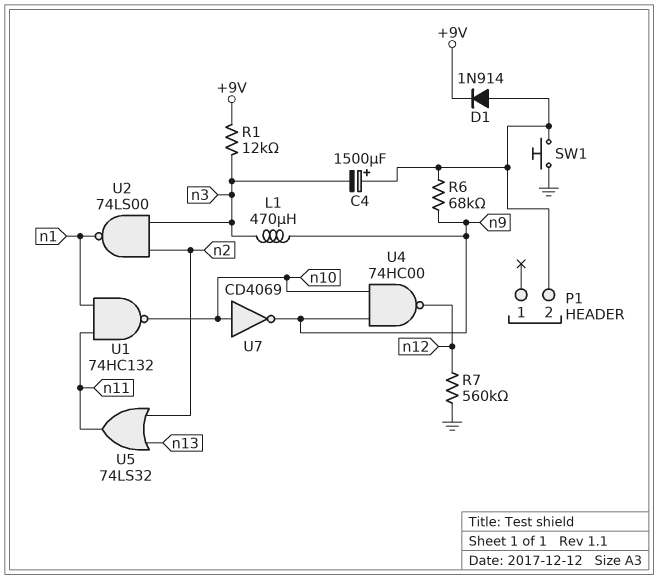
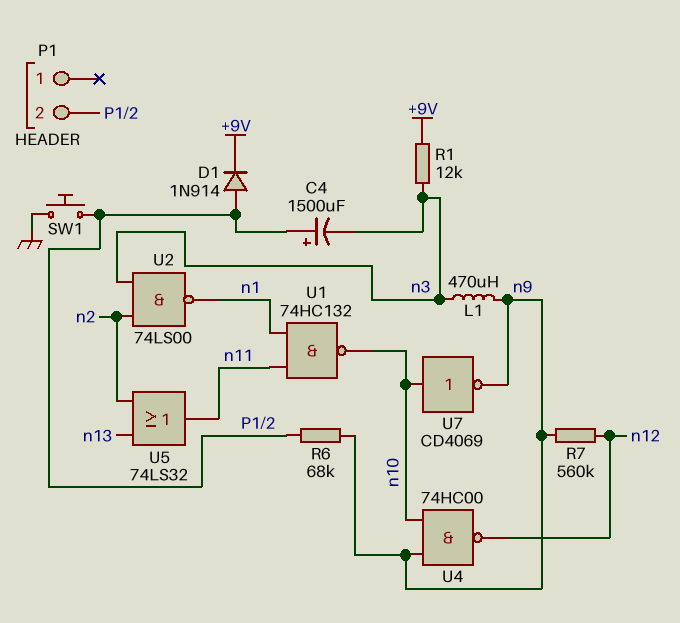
R7: 560k (GND, n12) -> 560k (n9, n12)

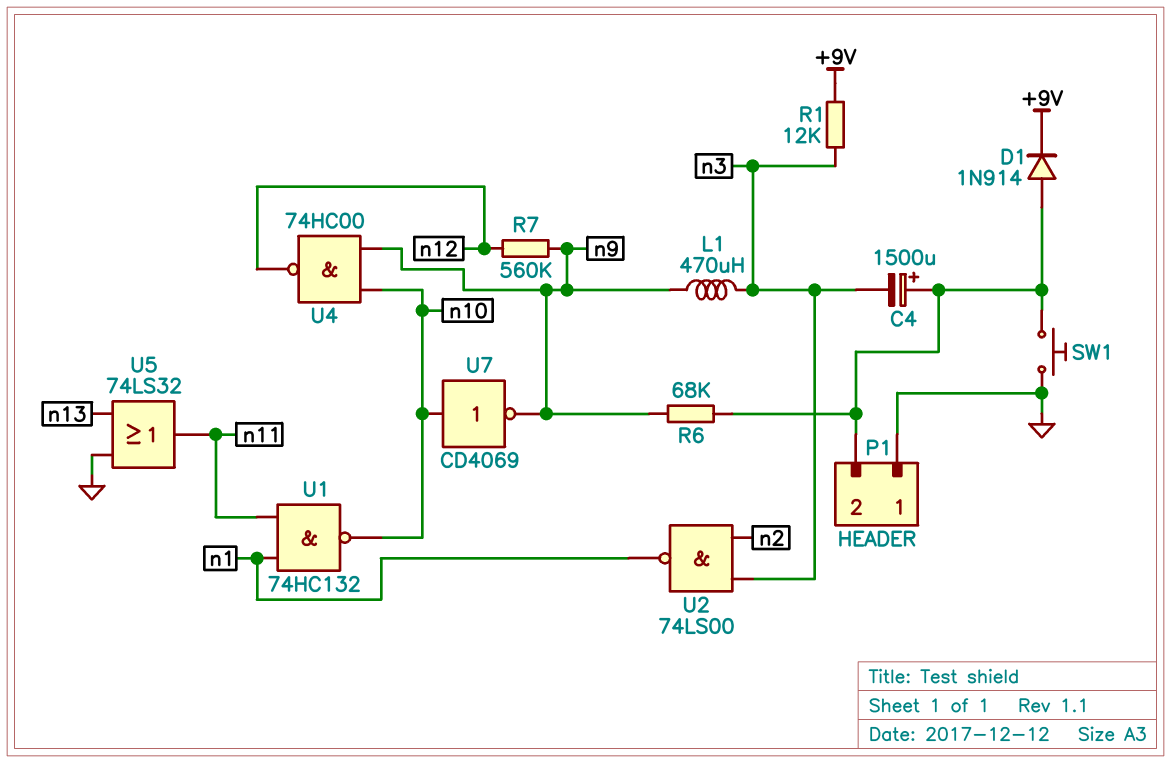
P1 pin 1: none -> GND
U5: OR 74LS32 (in n2, in n13, out n11) -> OR 74LS32 (in GND, in n13, out n11)

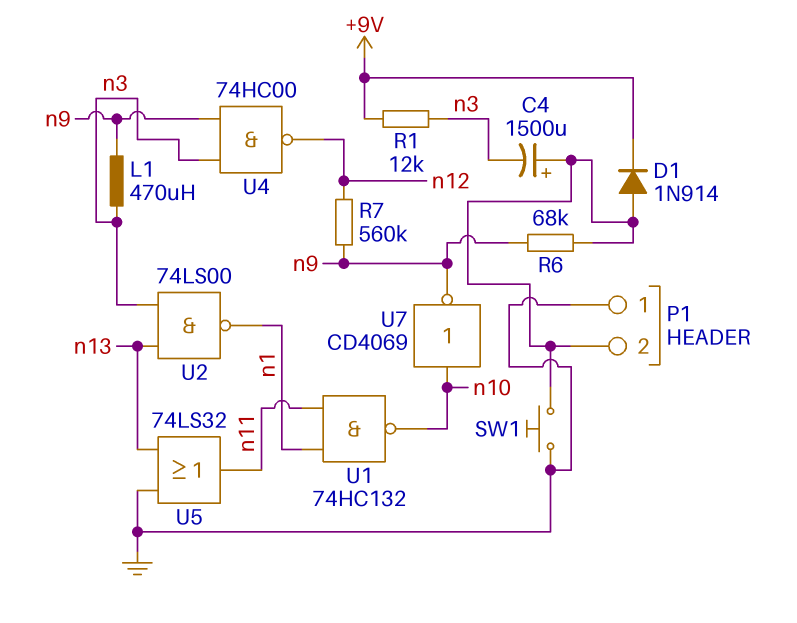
U2: NAND 74LS00 (in n2, in n3, out n1) -> NAND 74LS00 (in n3, in n13, out n1)
U4: NAND 74HC00 (in n9, in n10, out n12) -> NAND 74HC00 (in n3, in n9, out n12)

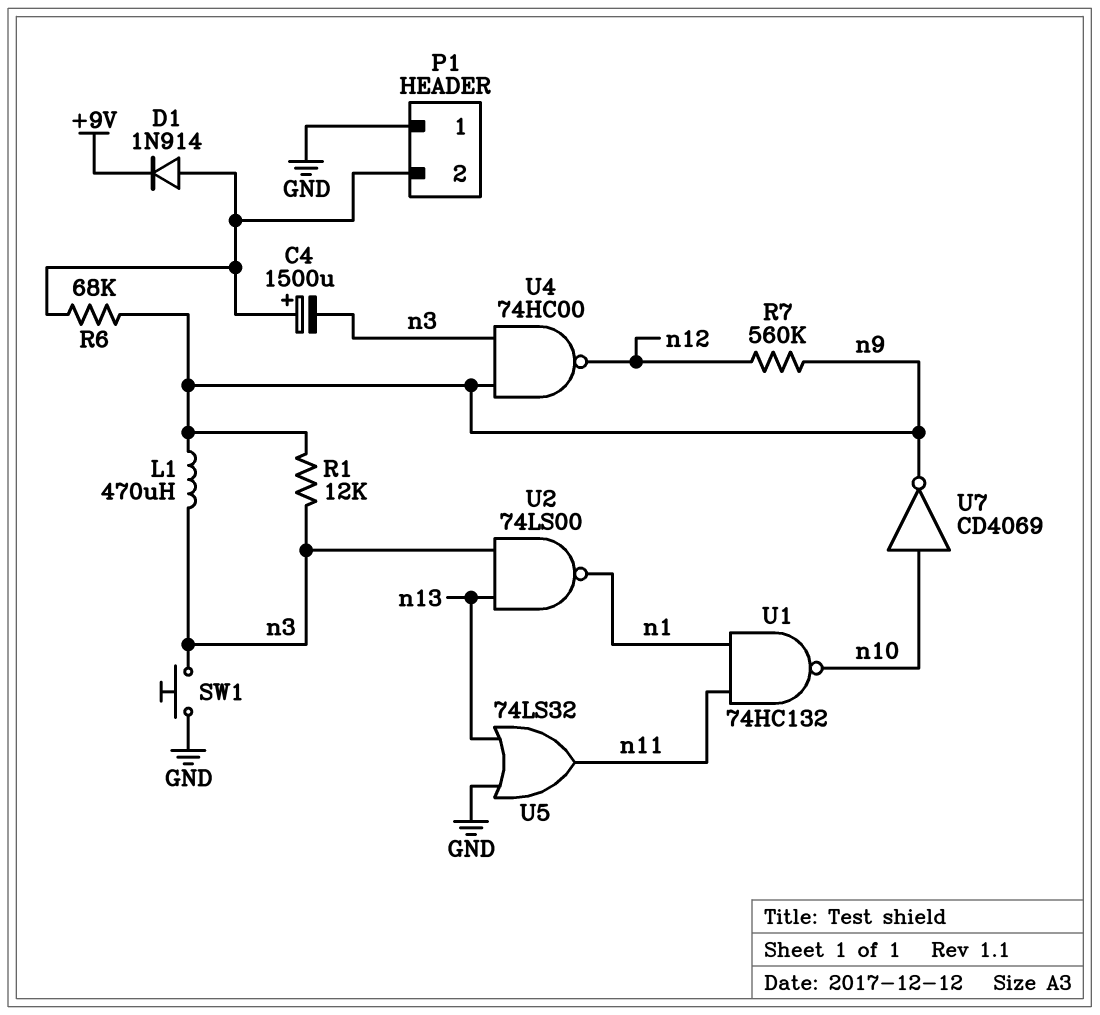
R1: 12k (+9V, n3) -> 12k (n3, n9)
SW1: button (GND, P1/2) -> button (GND, n3)

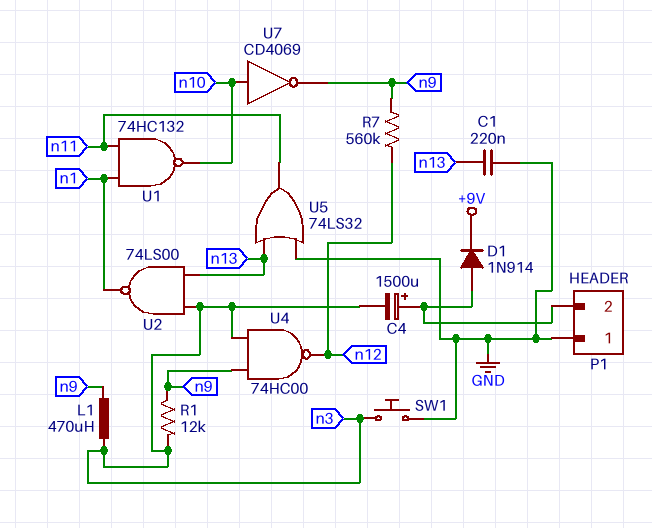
C1: none -> 220nF (GND, n13)
R6: 68k (P1/2, n9) -> none

